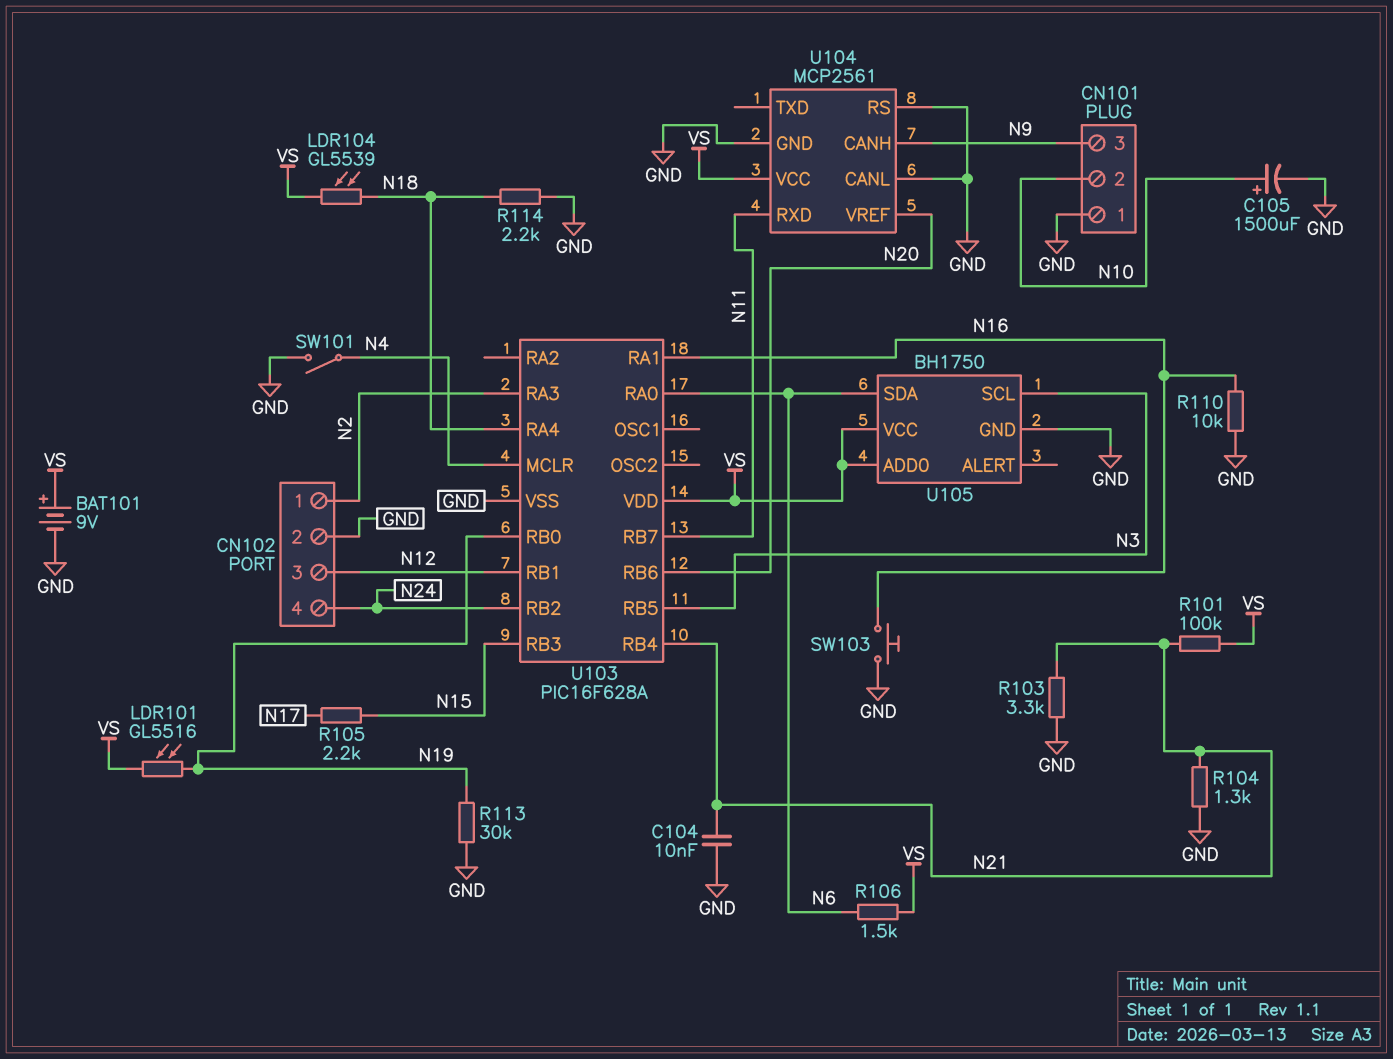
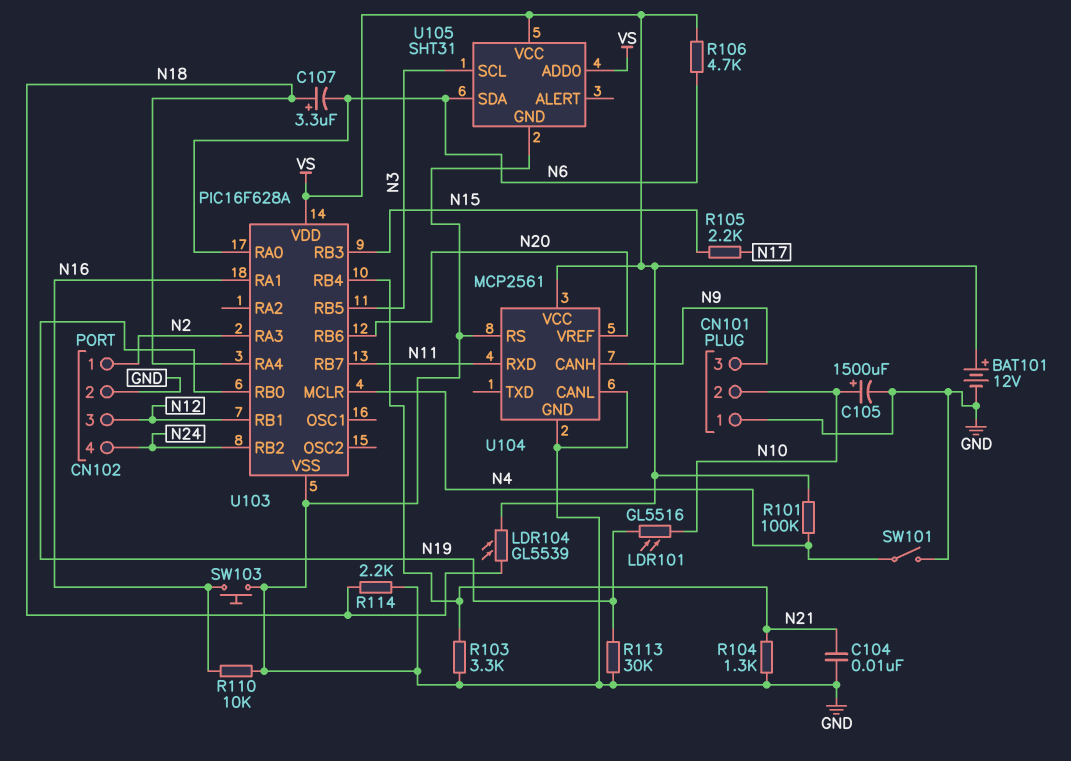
BAT101: 9V (plus VS, minus GND) -> 12V (plus VS, minus GND)
C107: none -> 3.3uF (plus N18, minus N6)
LDR101: GL5516 (N19, VS) -> GL5516 (N10, N19)
R101: 100k (N21, VS) -> 100k (N4, VS)
R106: 1.5k (N6, VS) -> 4.7k (N6, VS)
U105: BH1750 -> SHT31

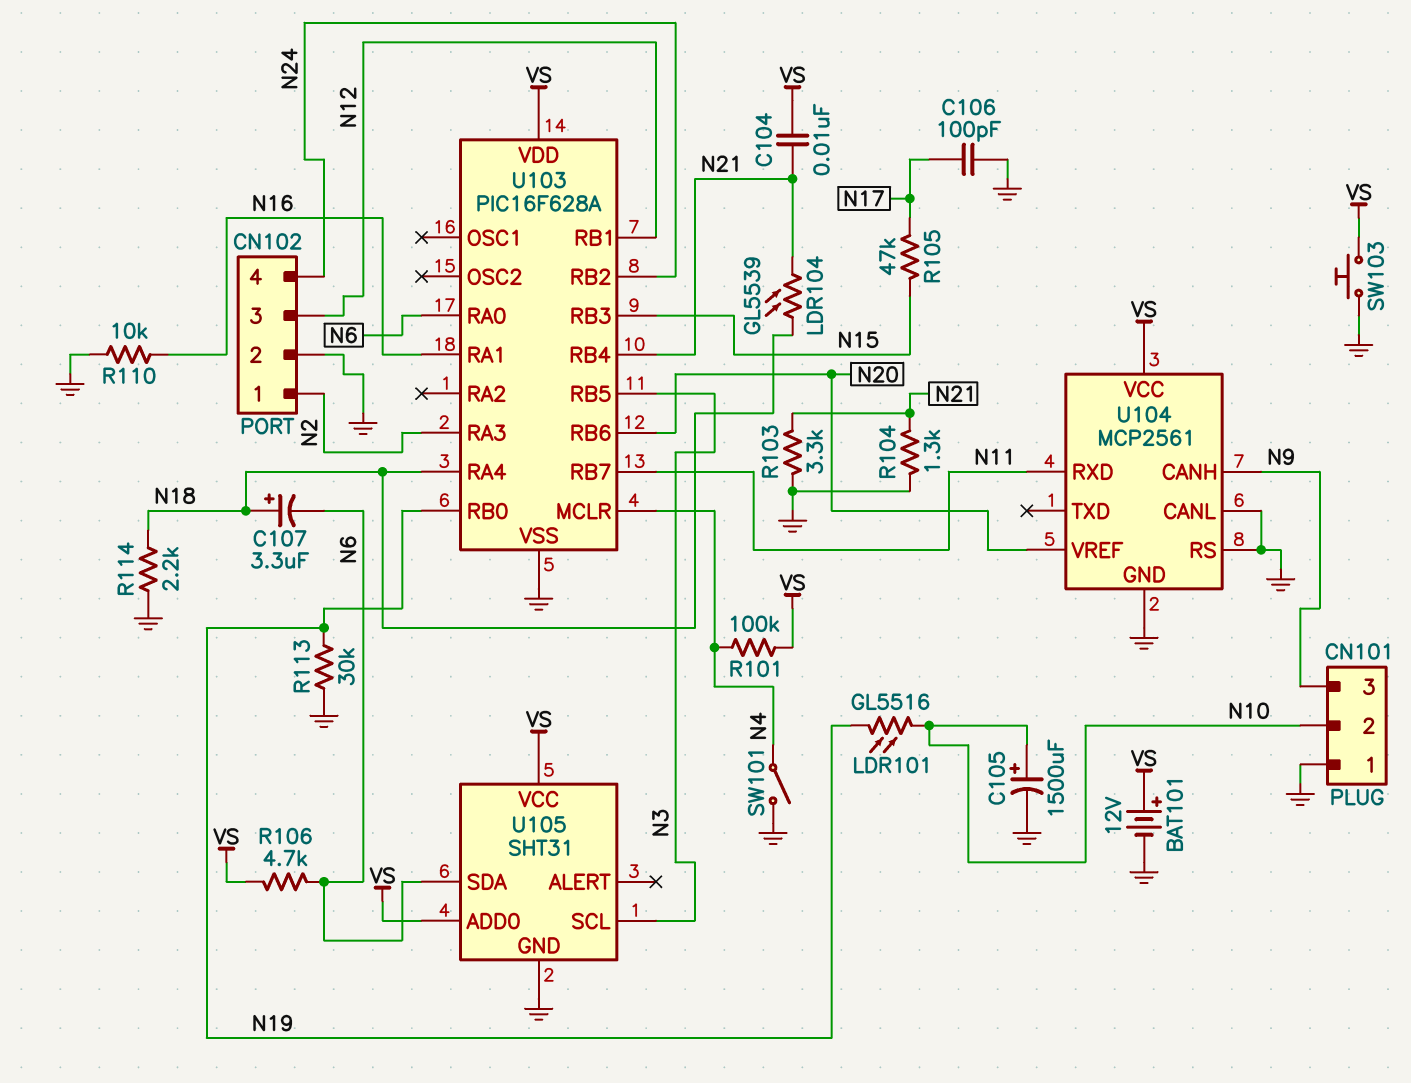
C104: 10nF (GND, N21) -> 10nF (N21, VS)
C106: none -> 100pF (GND, N17)
LDR104: GL5539 (N18, VS) -> GL5539 (N18, N21)
R105: 2.2k (N15, N17) -> 47k (N15, N17)
SW103: button (GND, N16) -> button (GND, VS)

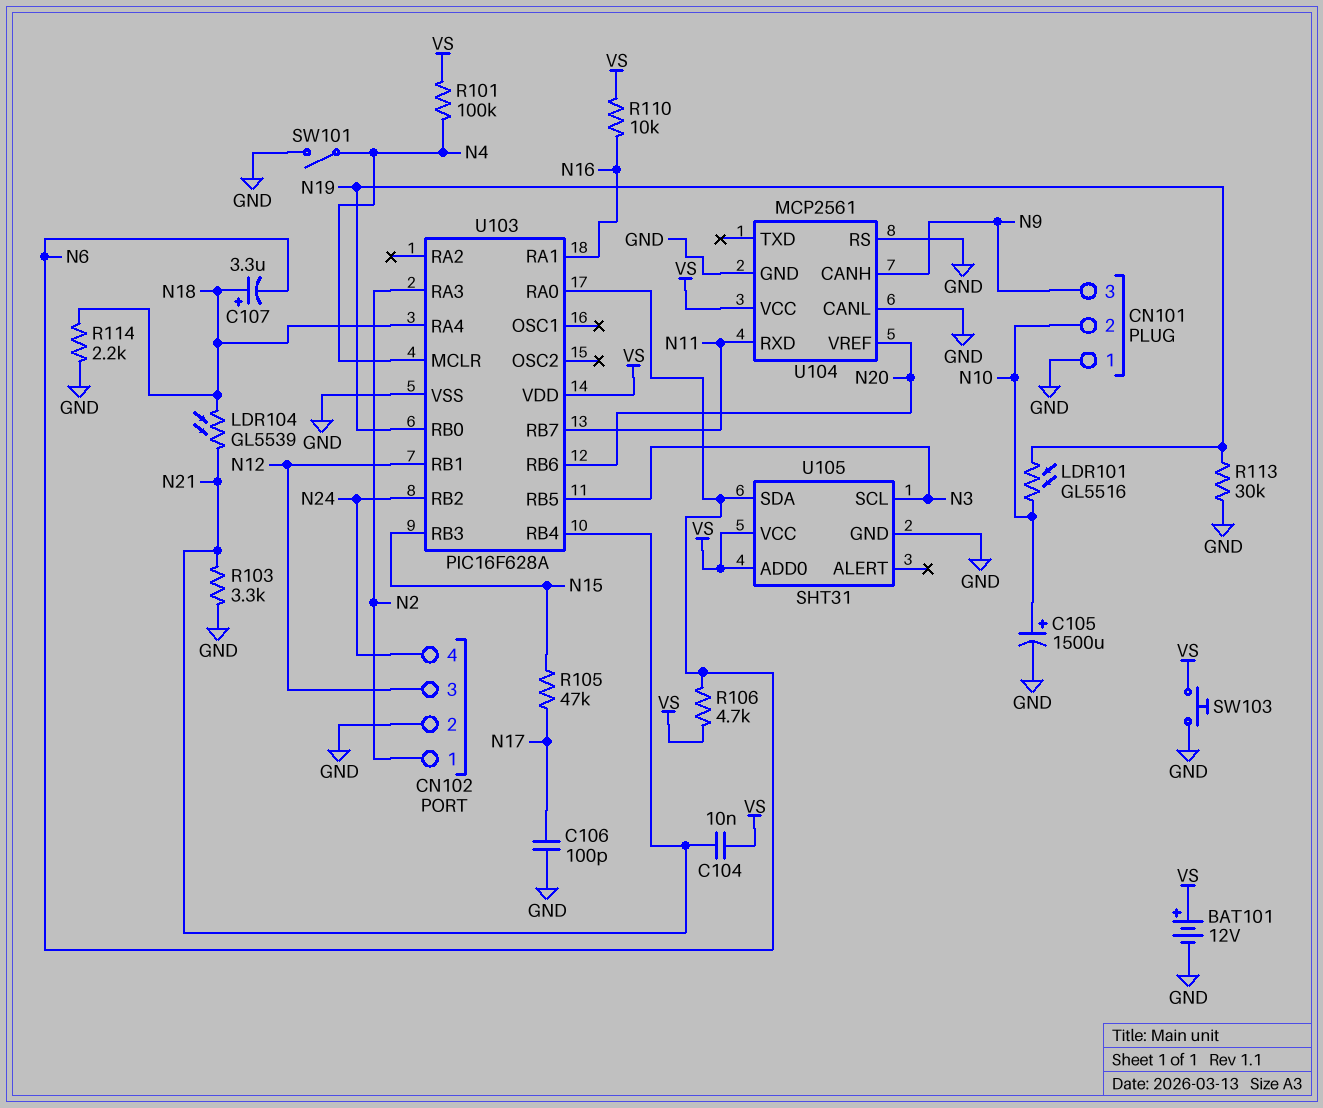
R104: 1.3k (GND, N21) -> none
R110: 10k (GND, N16) -> 10k (N16, VS)

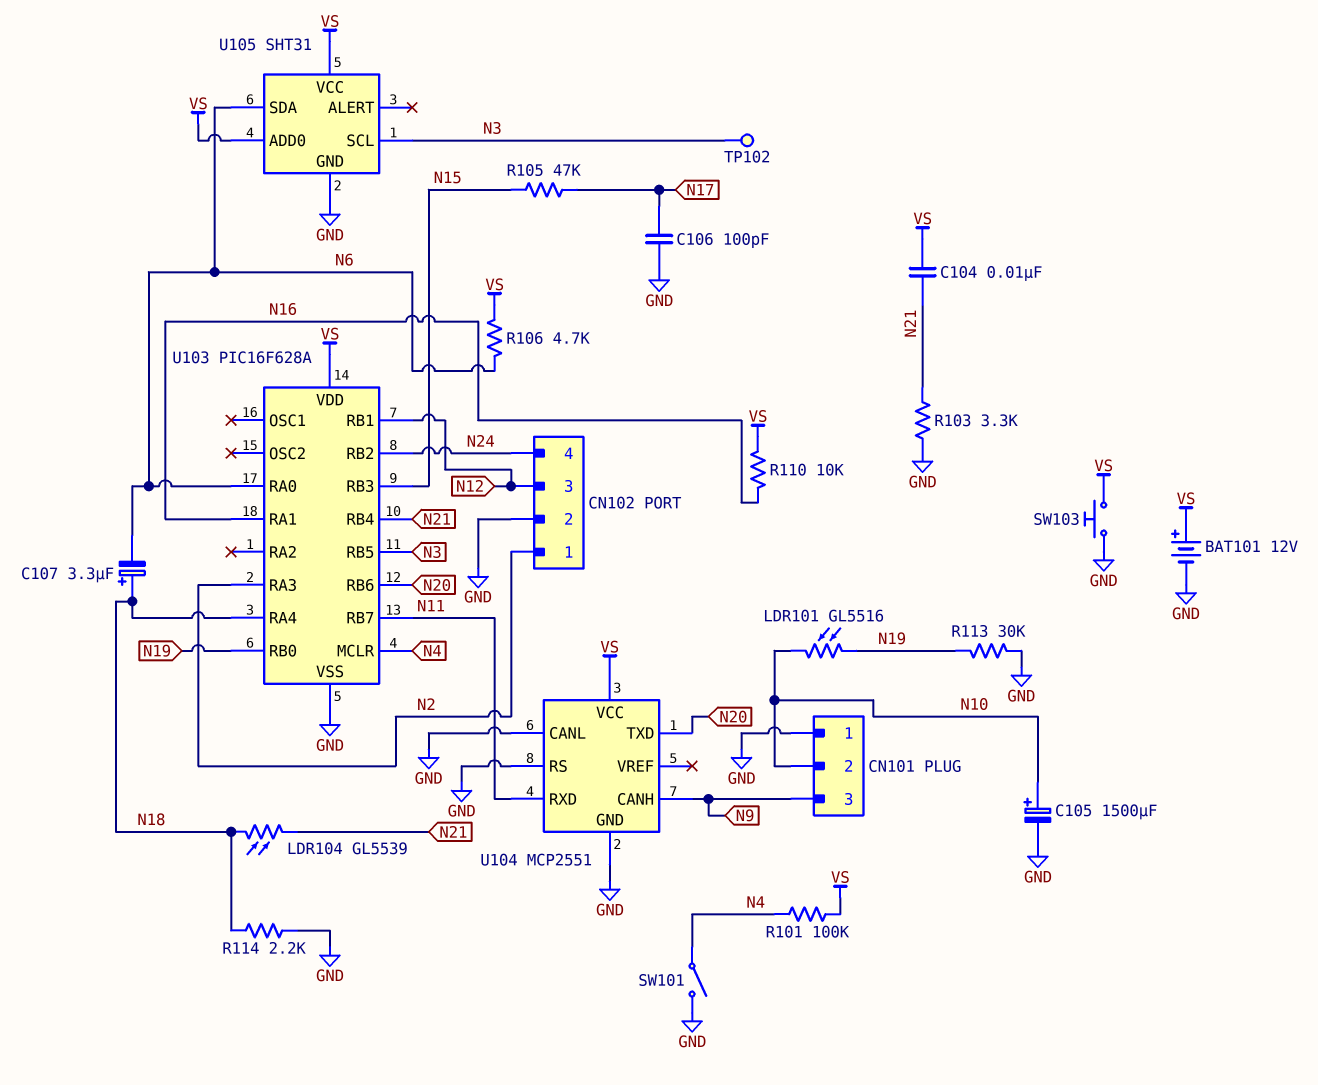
TP102: none -> test point (N3)
U104: MCP2561 -> MCP2551
U104 pin TXD: none -> N20
U104 pin VREF: N20 -> none

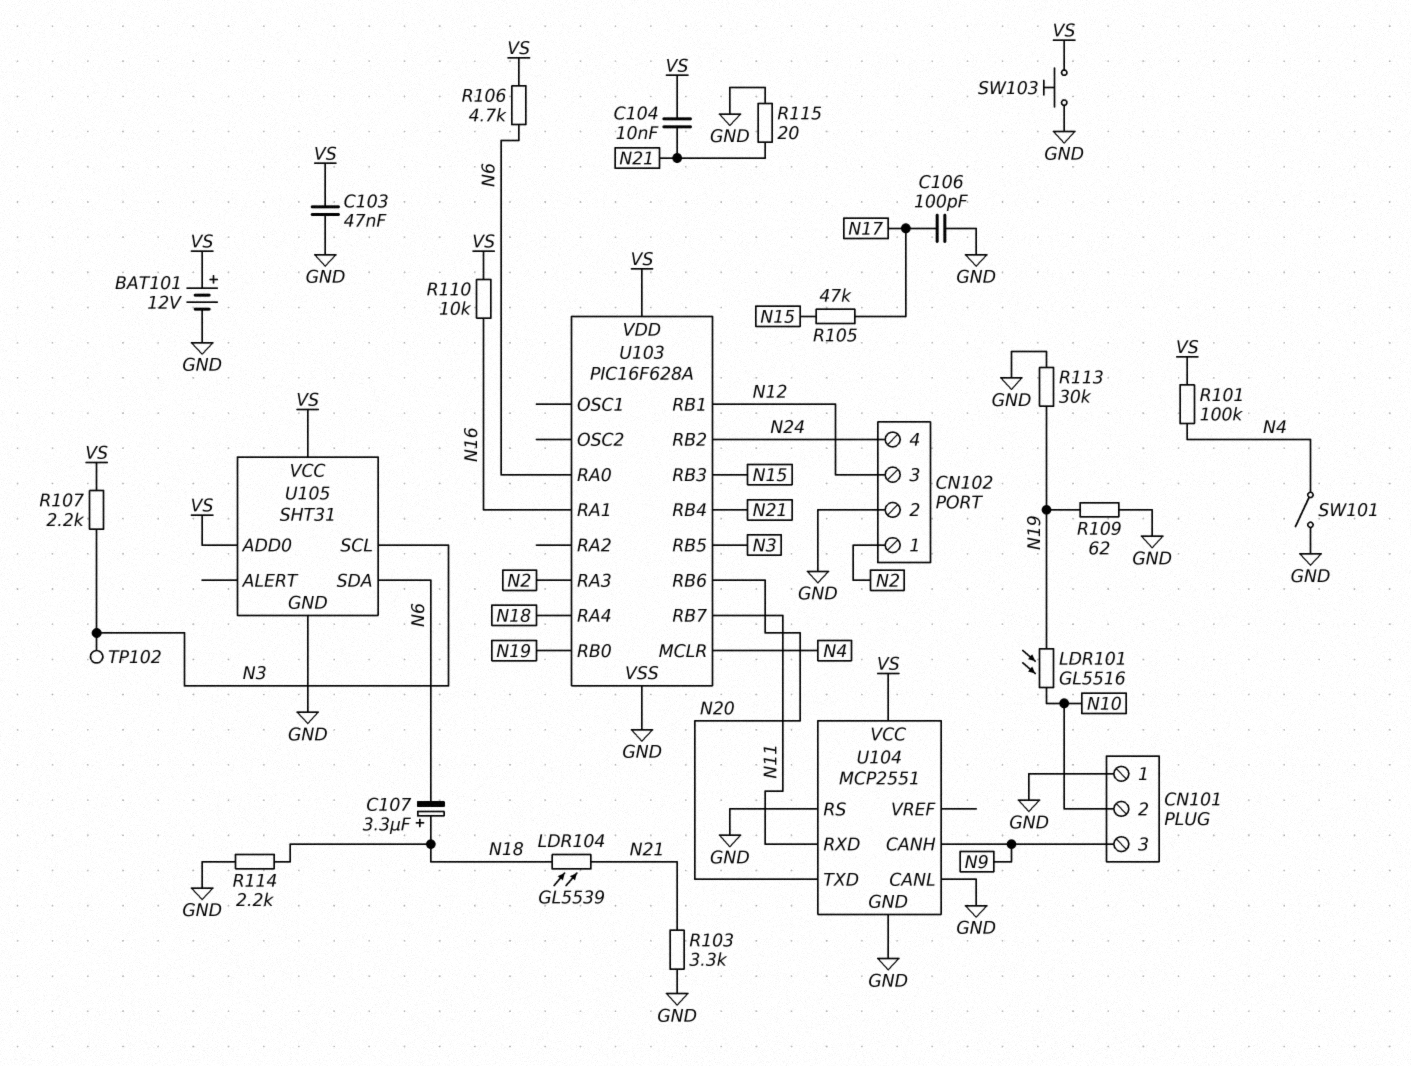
C103: none -> 47nF (GND, VS)
C105: 1500uF (plus N10, minus GND) -> none
R107: none -> 2.2k (N3, VS)
R109: none -> 62 (GND, N19)
R115: none -> 20 (GND, N21)

